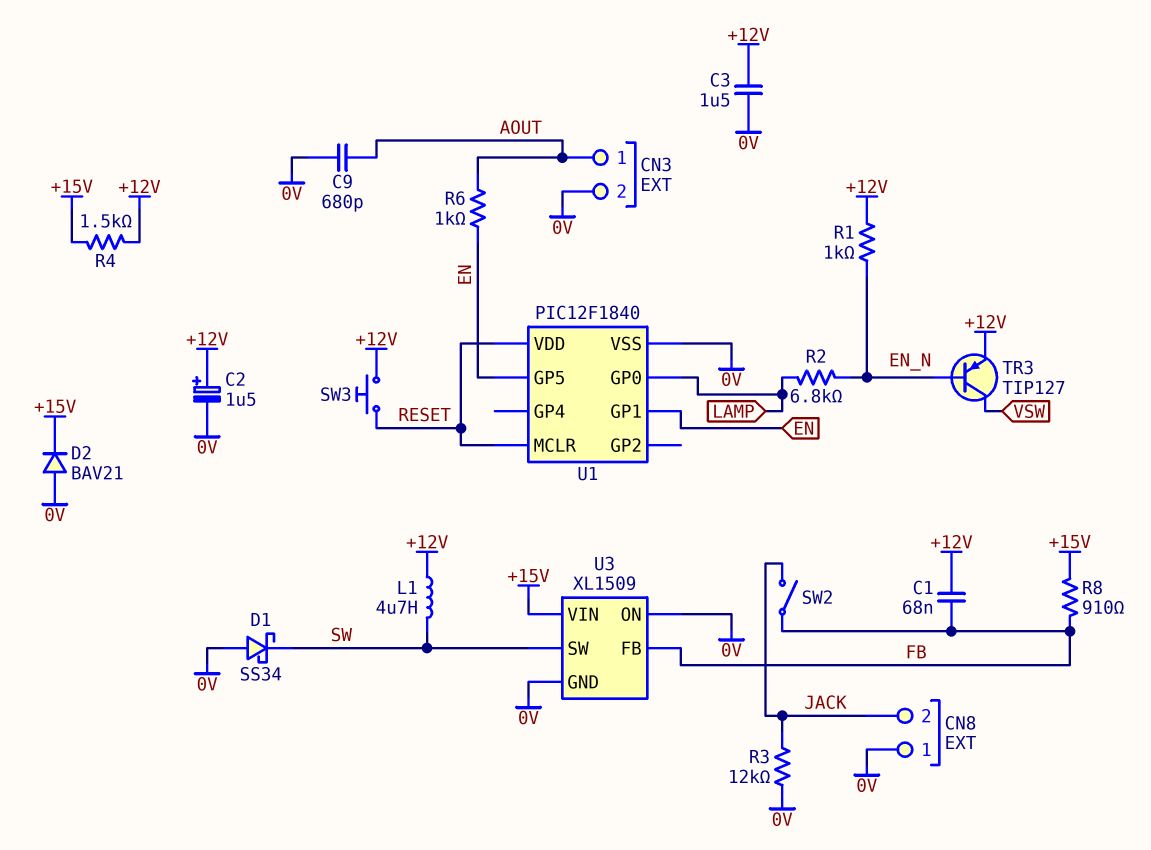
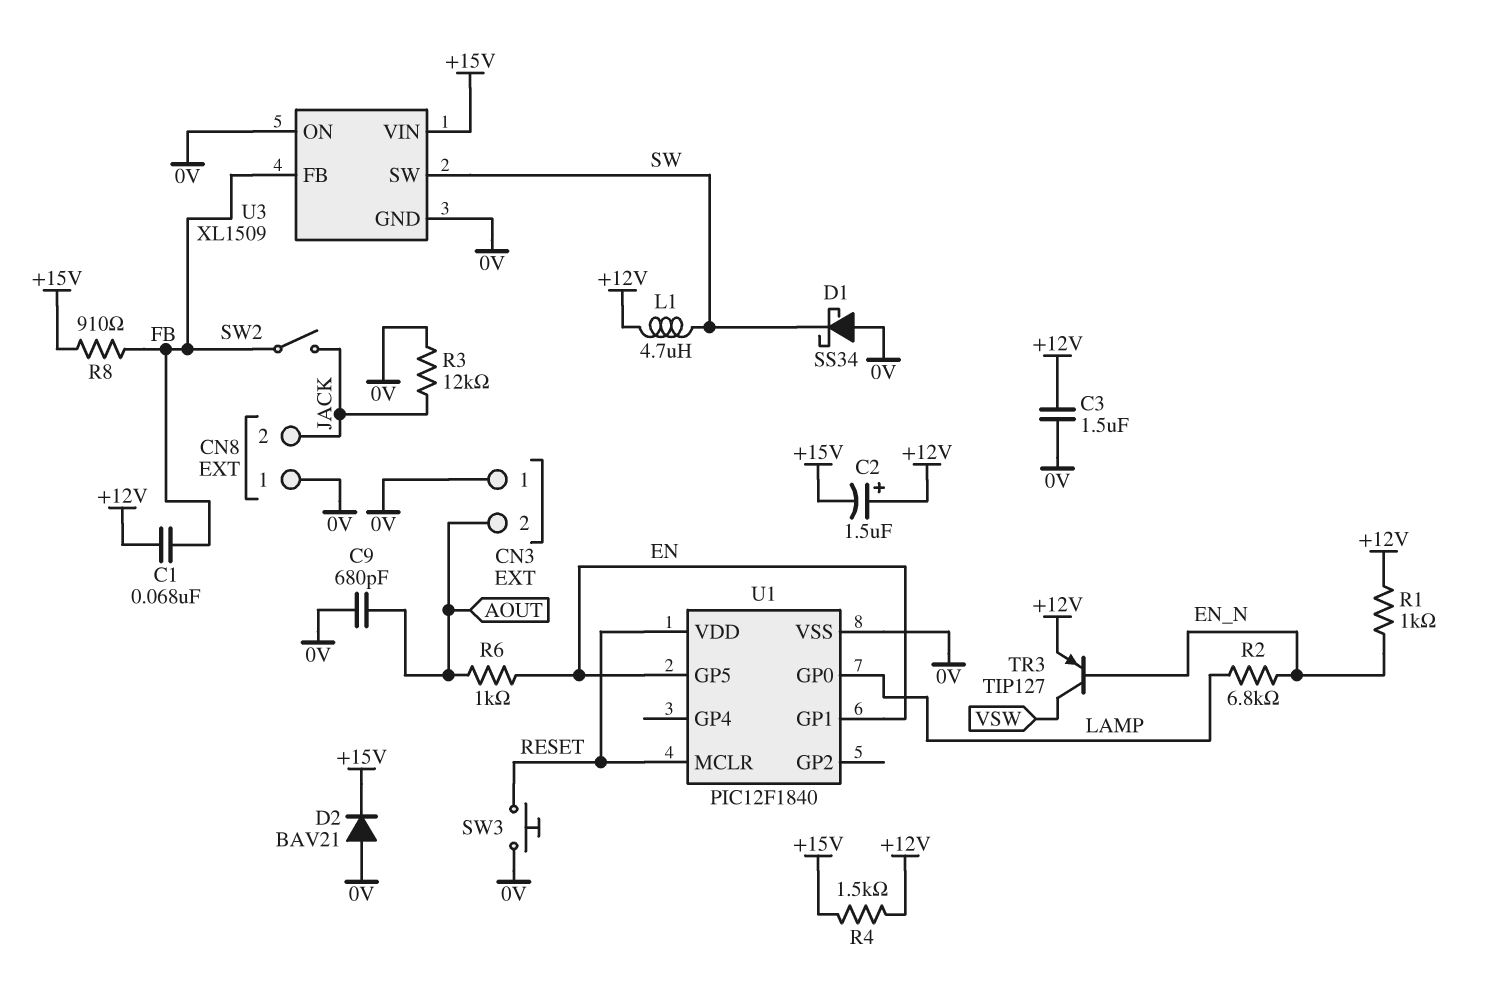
C2: 1.5uF (plus +12V, minus 0V) -> 1.5uF (plus +12V, minus +15V)
CN3 pin 1: AOUT -> 0V
CN3 pin 2: 0V -> AOUT
SW3: button (+12V, RESET) -> button (0V, RESET)

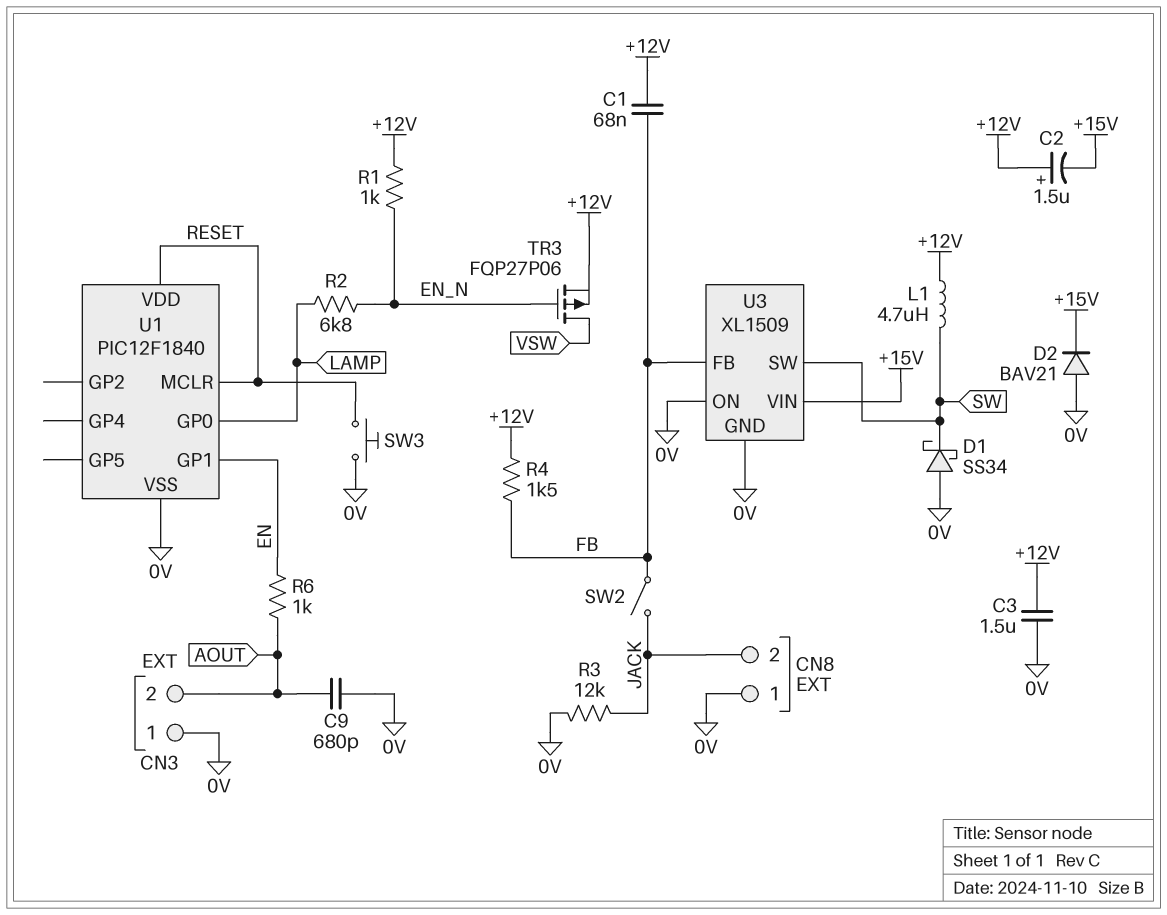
R4: 1.5k (+12V, +15V) -> 1.5k (+12V, FB)
R8: 910 (+15V, FB) -> none
TR3: PNP TIP127 (B EN_N, C VSW, E +12V) -> PMOS FQP27P06 (G EN_N, D VSW, S +12V)
U1 pin GP5: EN -> none

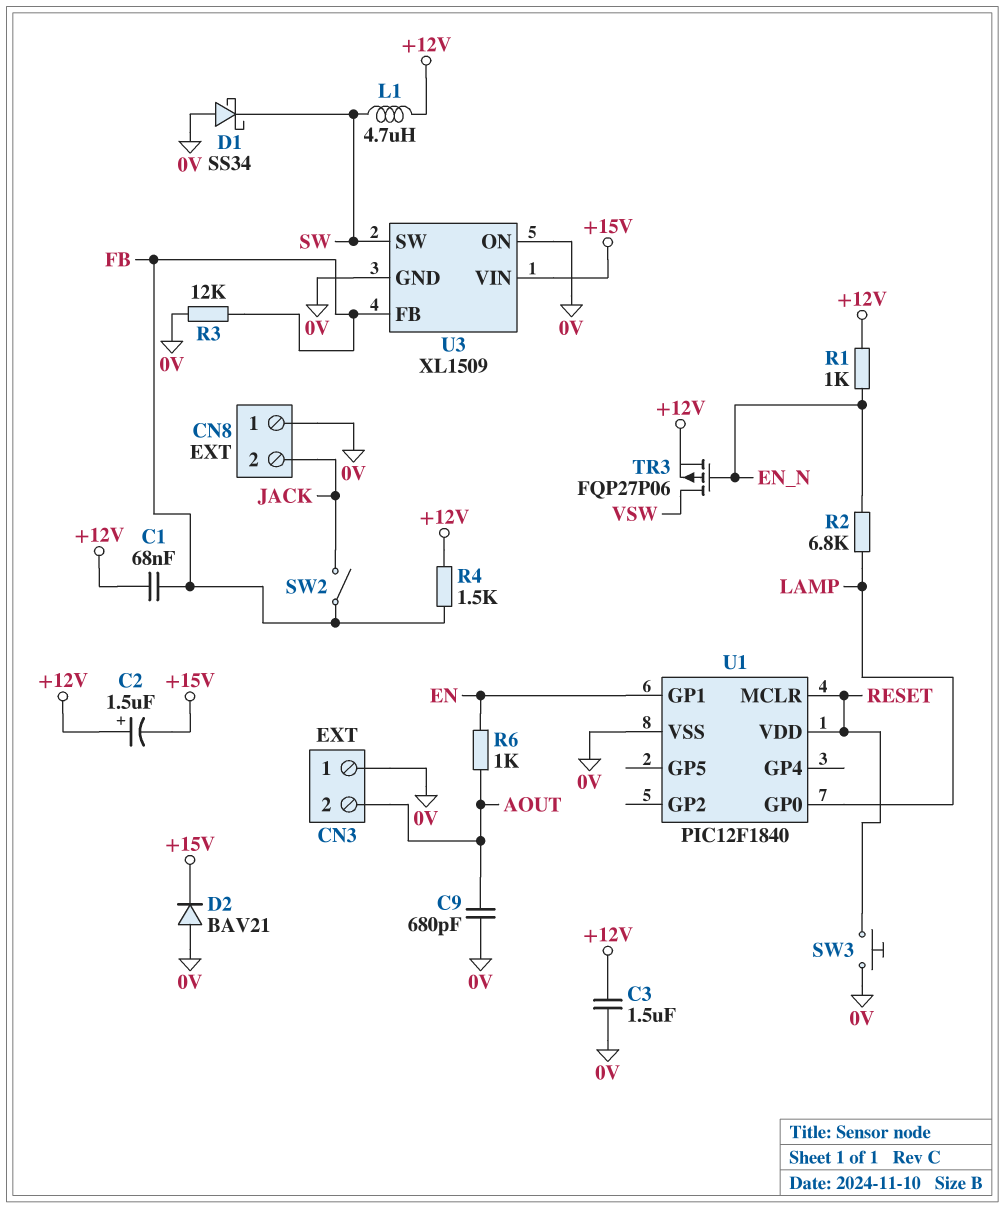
R3: 12k (0V, JACK) -> 12k (0V, FB)

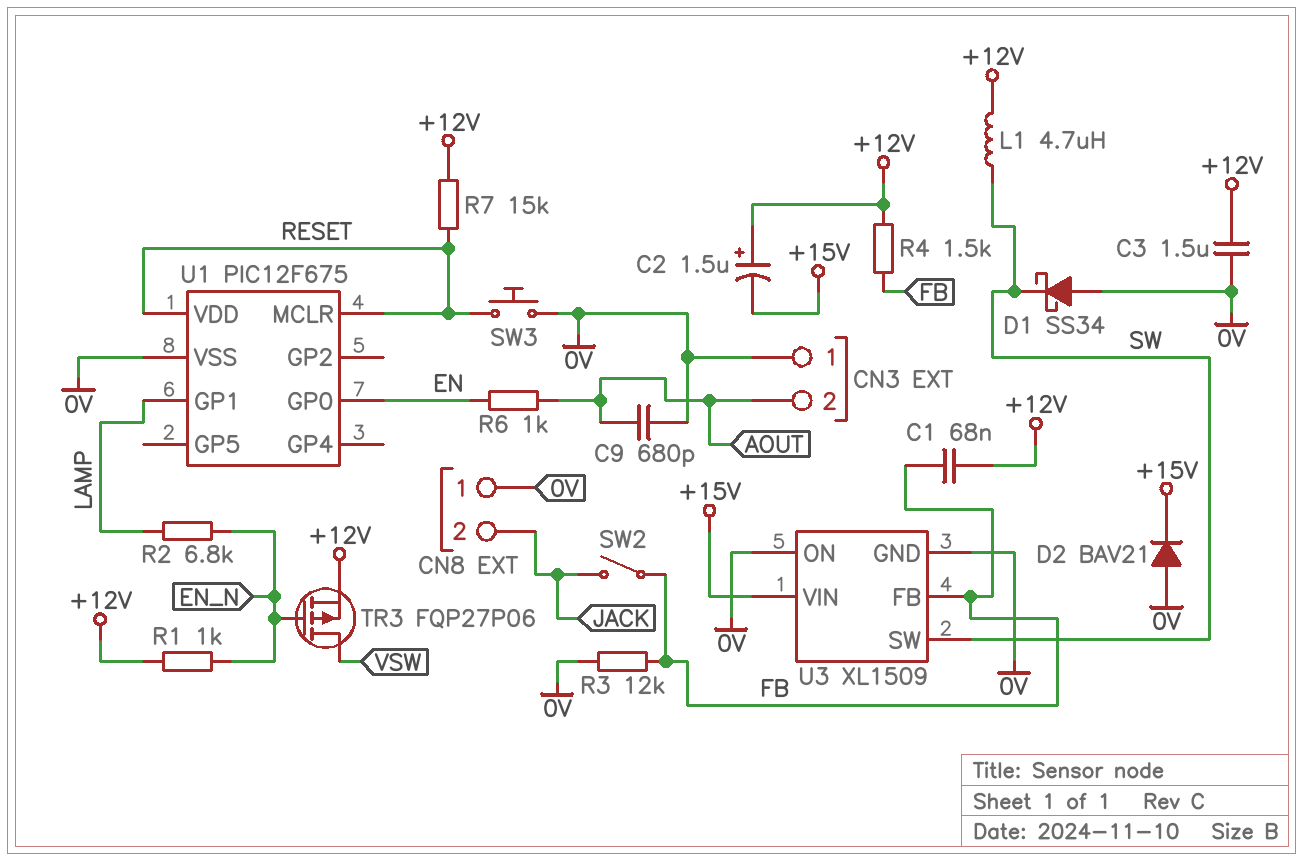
R7: none -> 15k (+12V, RESET)
U1: PIC12F1840 -> PIC12F675
U1 pin GP0: LAMP -> EN
U1 pin GP1: EN -> LAMP

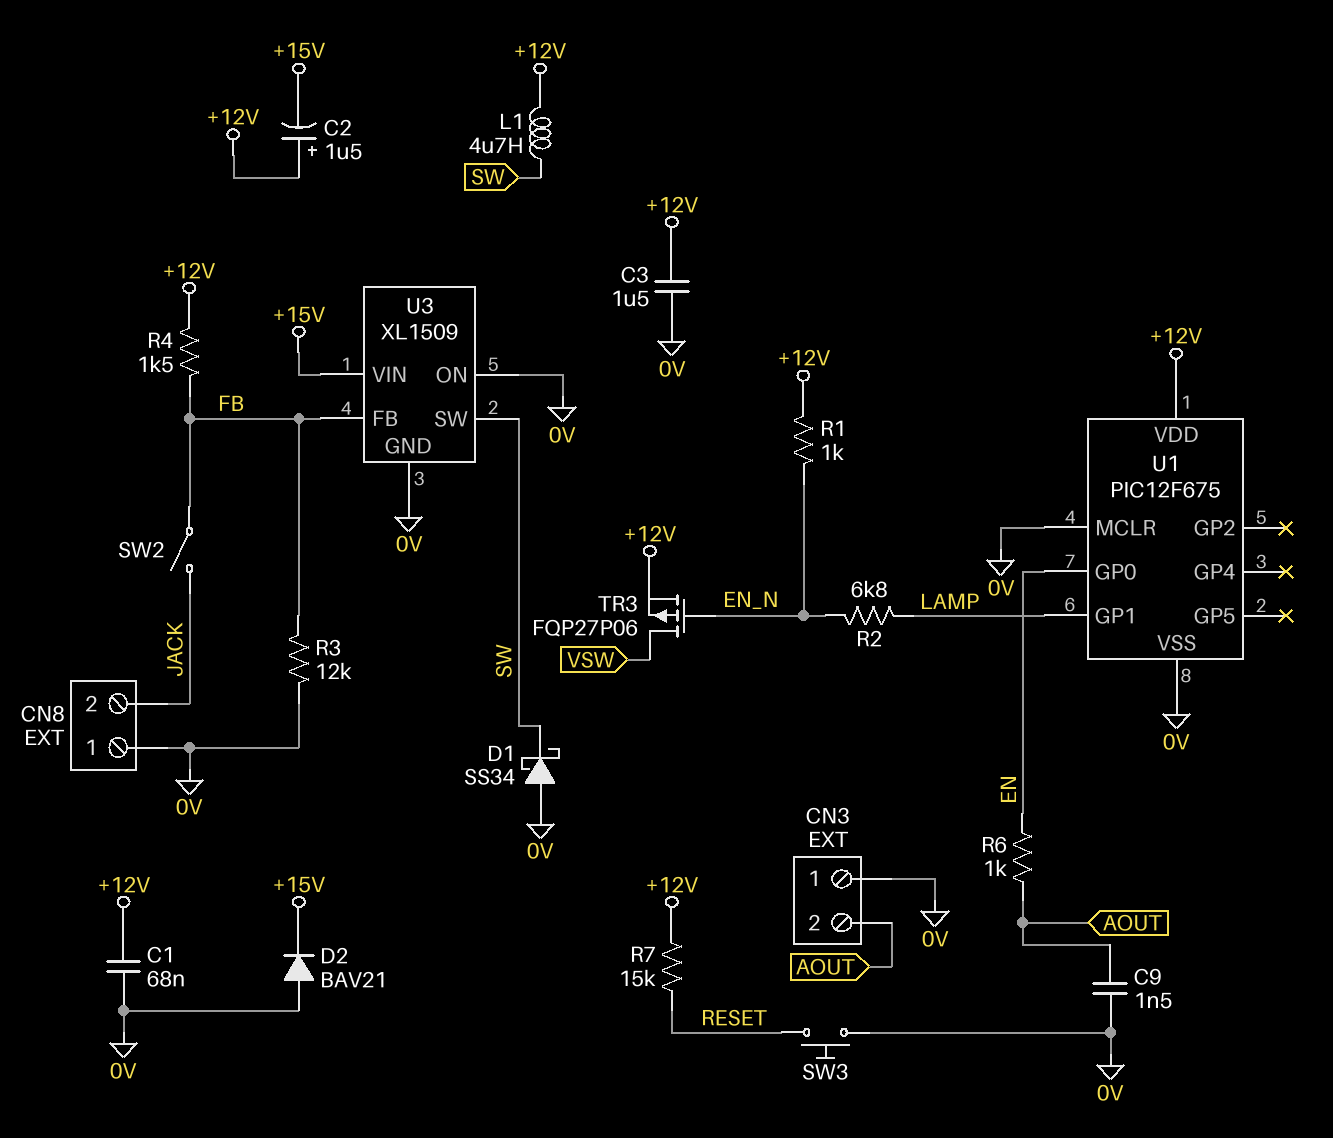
C1: 68nF (+12V, FB) -> 68nF (+12V, 0V)
C9: 680pF (0V, AOUT) -> 1.5nF (0V, AOUT)
U1 pin MCLR: RESET -> 0V
U1 pin VDD: RESET -> +12V

